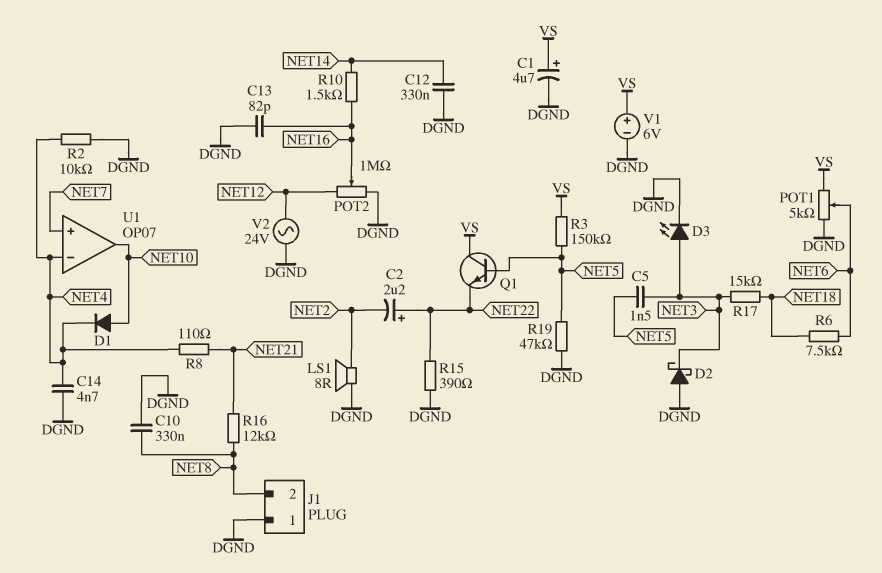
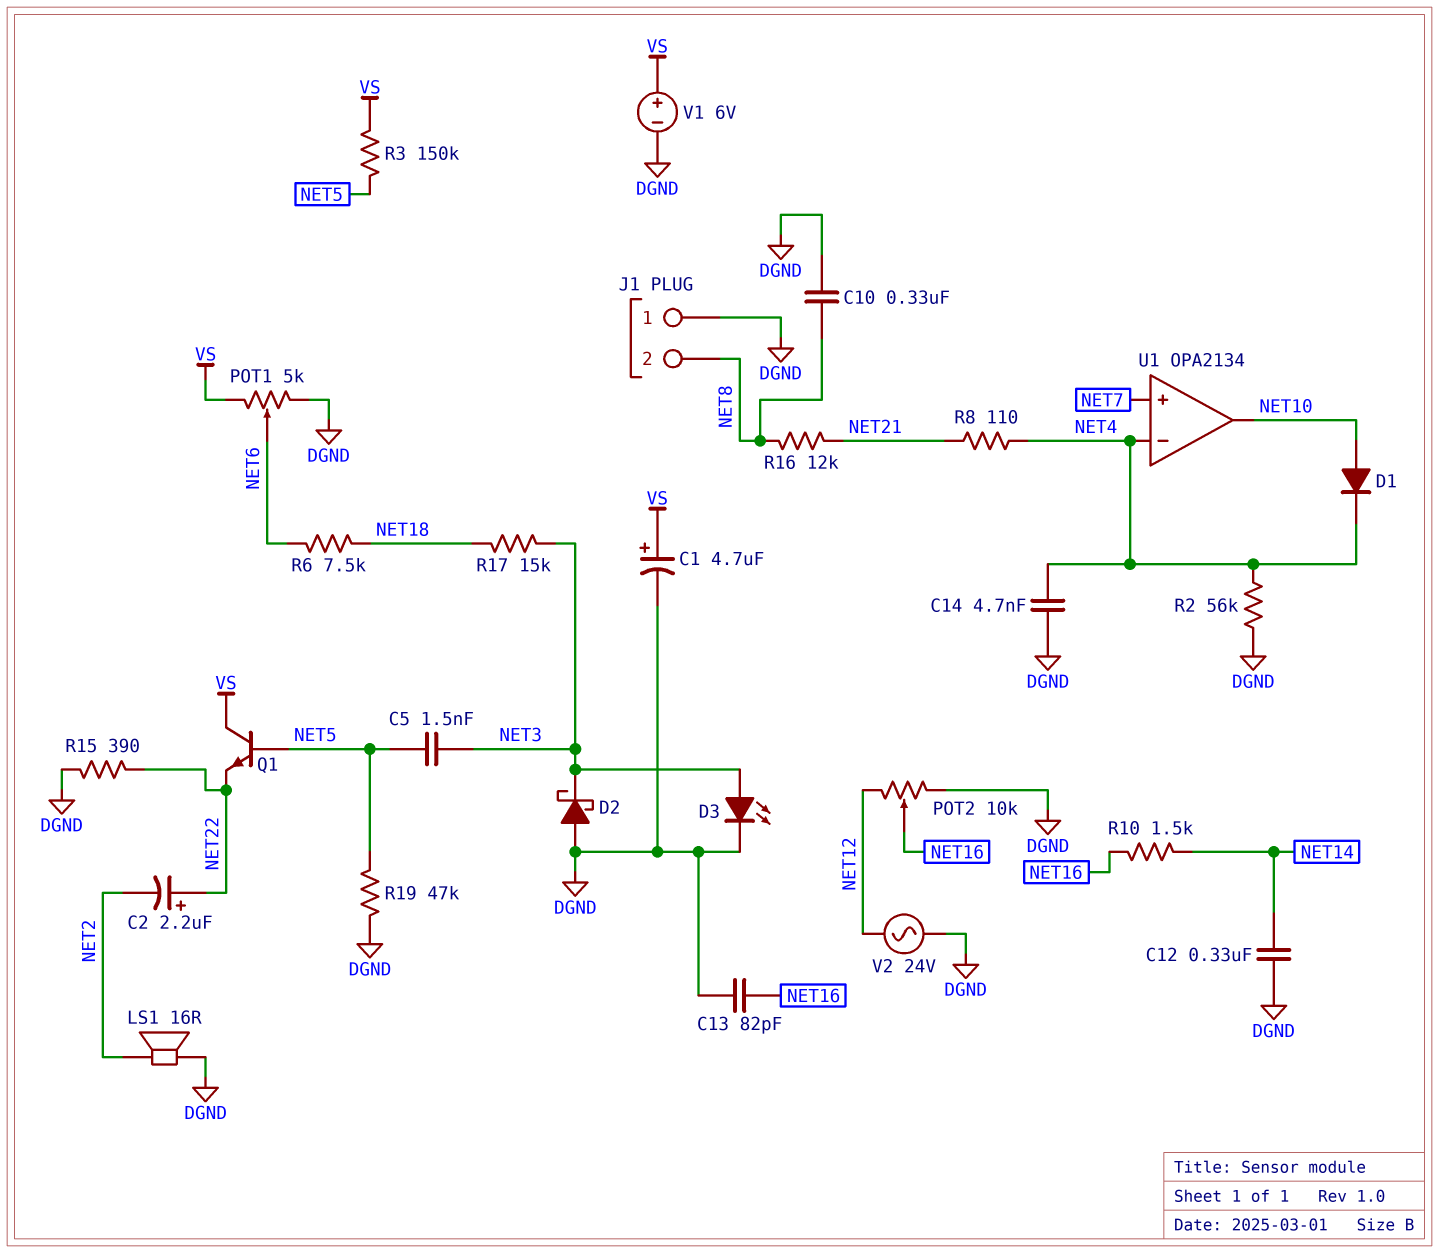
LS1: speaker 8R (DGND, NET2) -> speaker 16R (DGND, NET2)
POT2: 1M (DGND, NET12, wiper NET16) -> 10k (DGND, NET12, wiper NET16)
R2: 10k (DGND, NET4) -> 56k (DGND, NET4)
U1: OP07 -> OPA2134

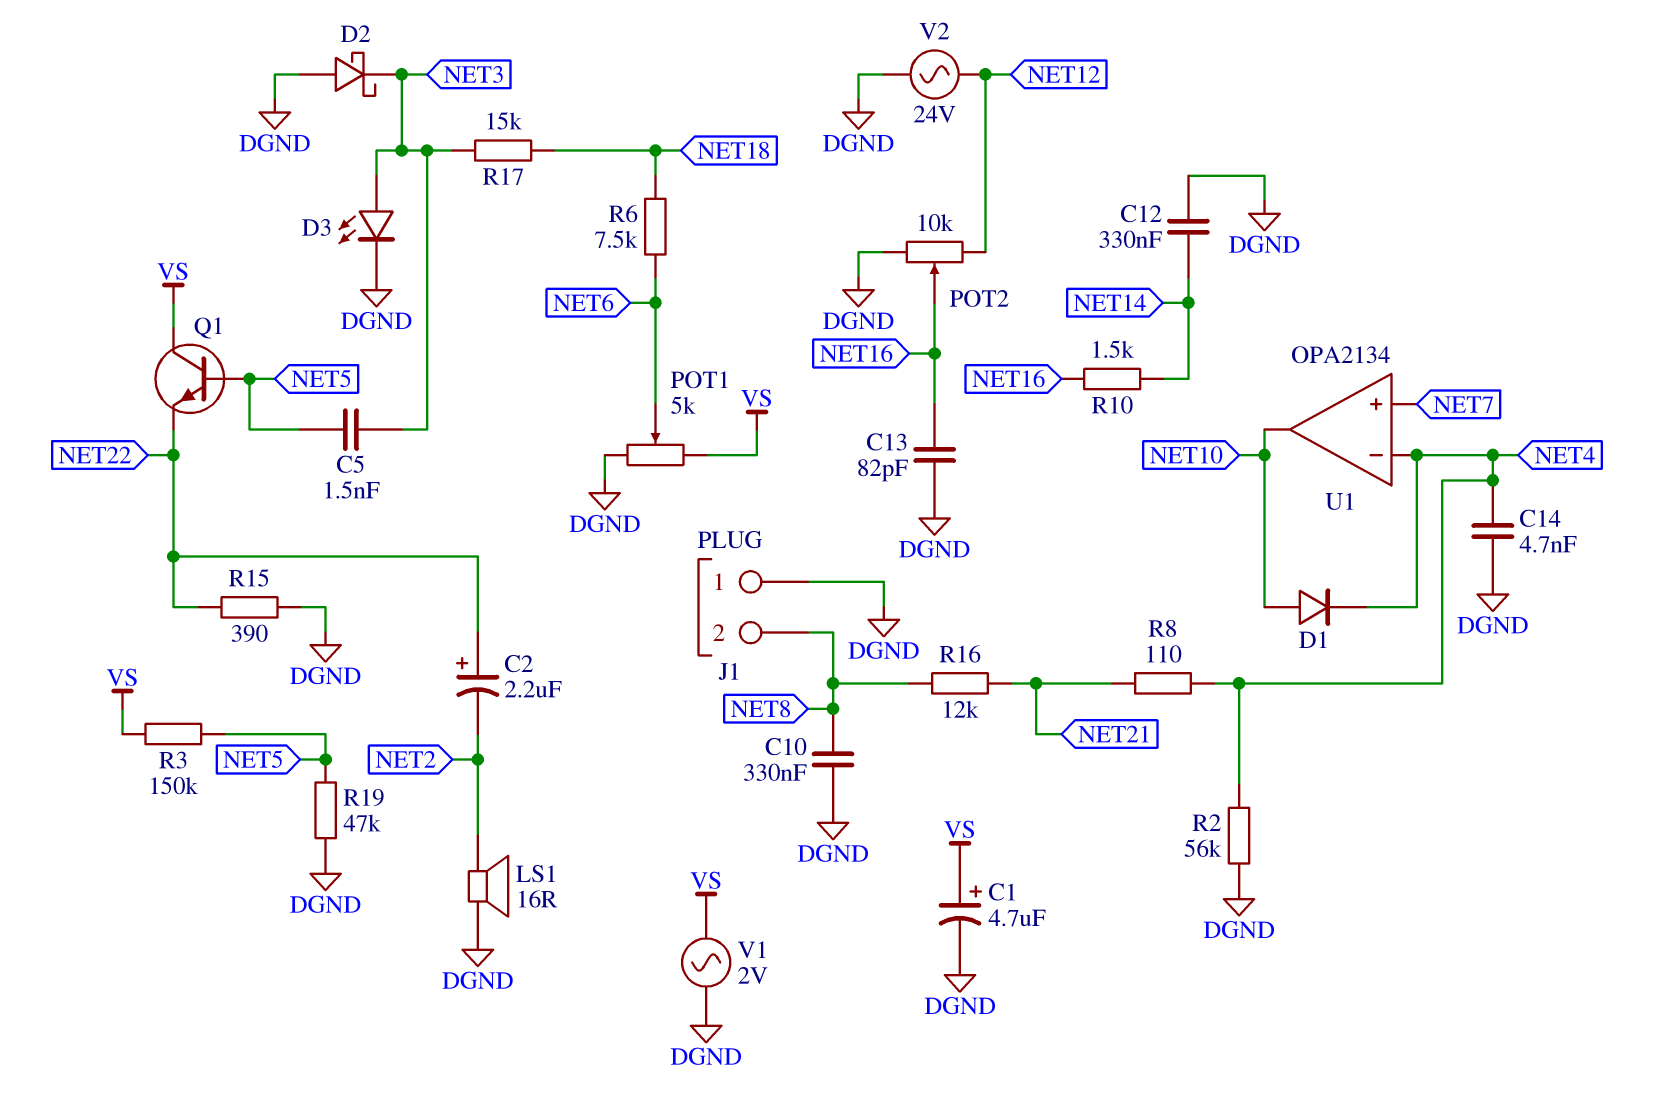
V1: 6V (plus VS, minus DGND) -> AC 2V (DGND, VS)

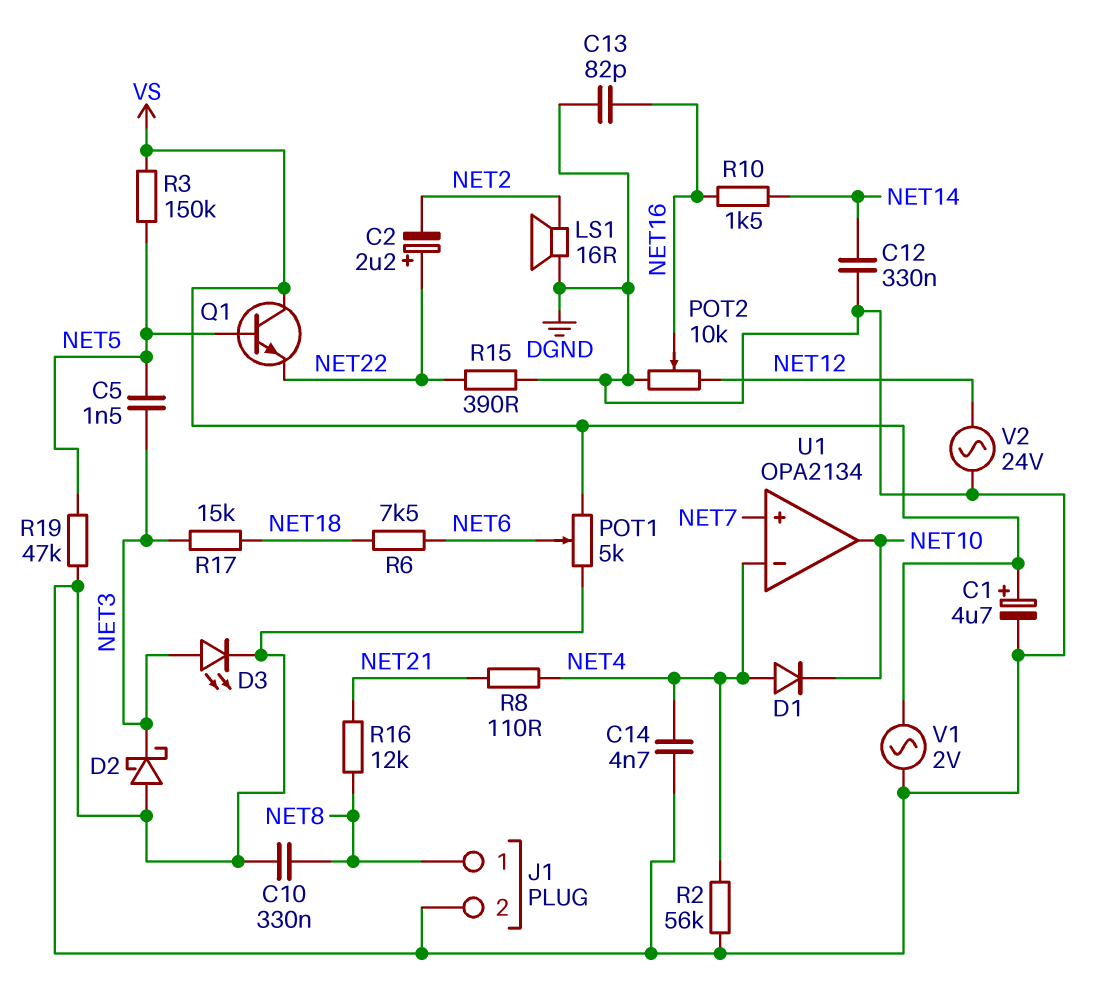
D1: diode (A NET10, K NET4) -> diode (A NET4, K NET10)
J1 pin 1: DGND -> NET8
J1 pin 2: NET8 -> DGND

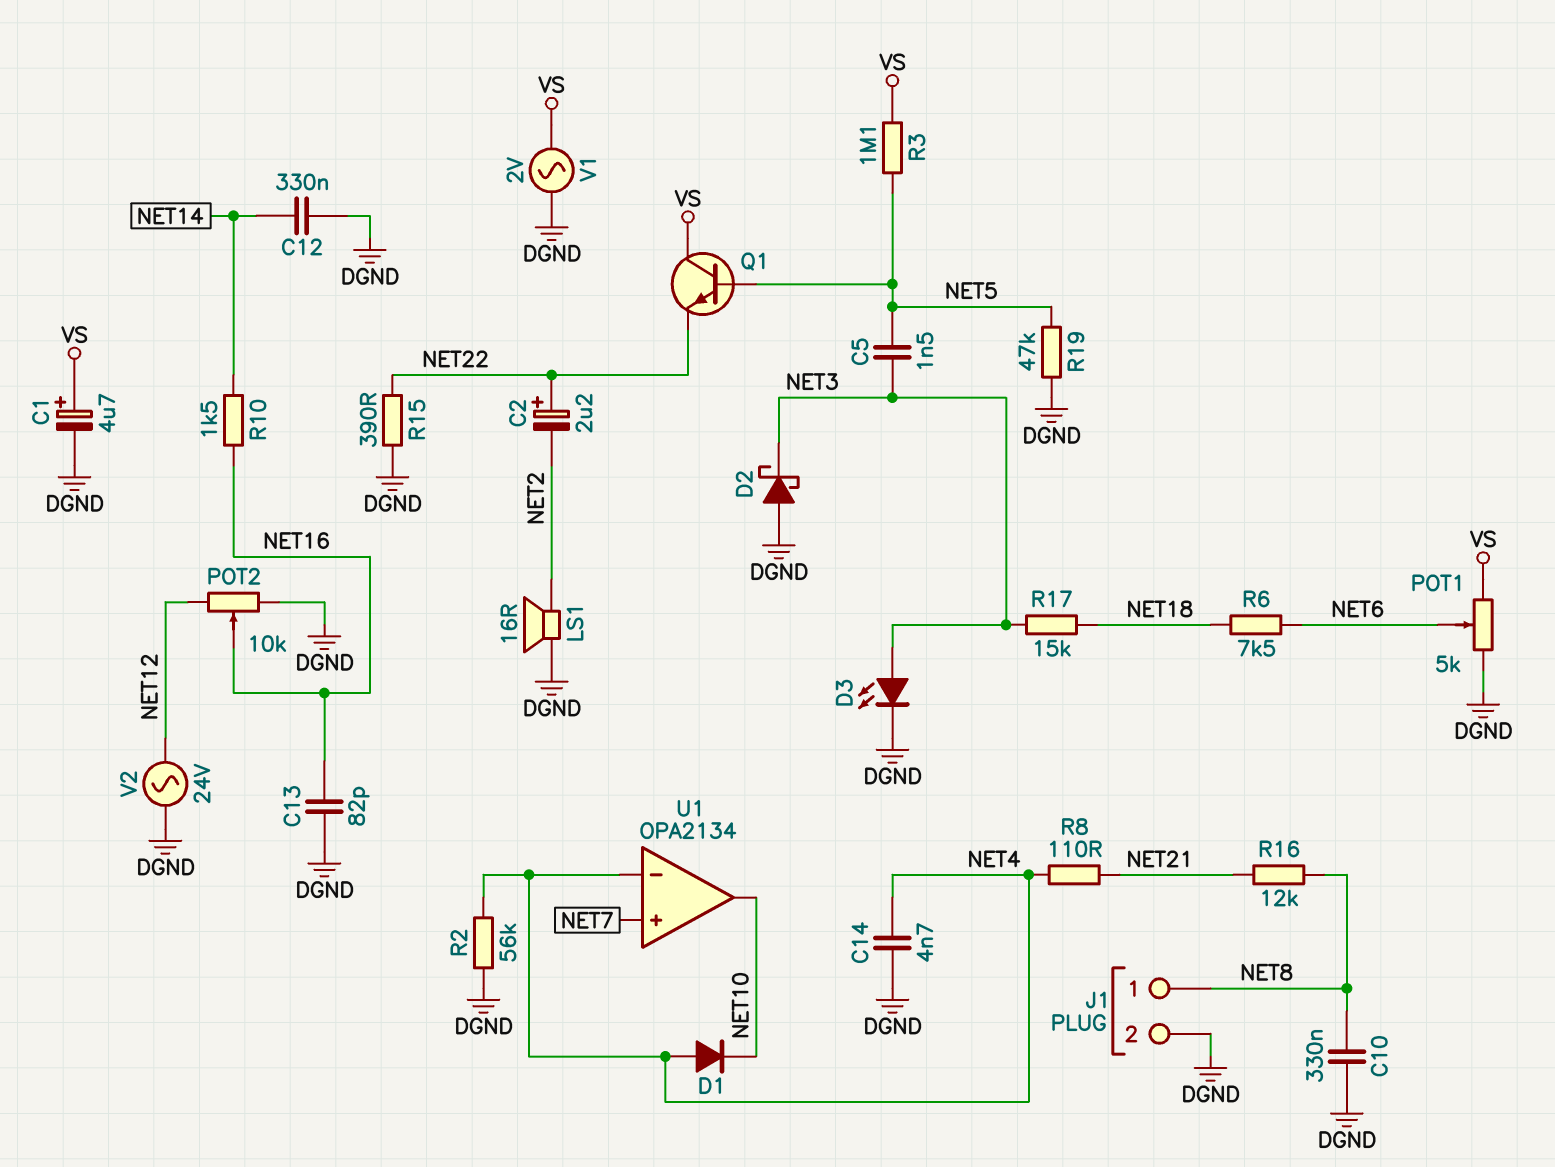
R3: 150k (NET5, VS) -> 1.1M (NET5, VS)

